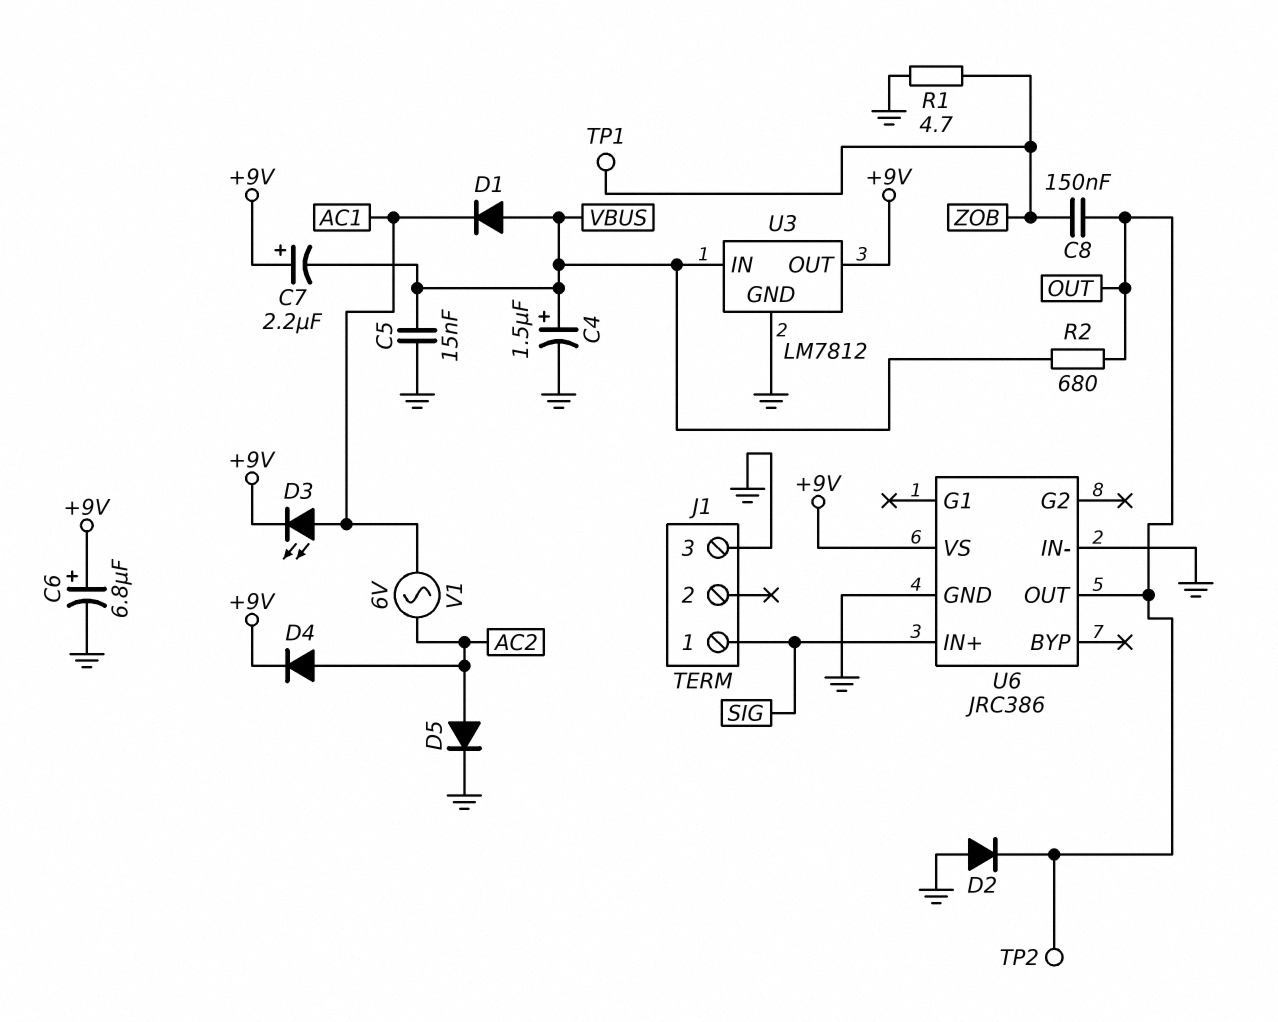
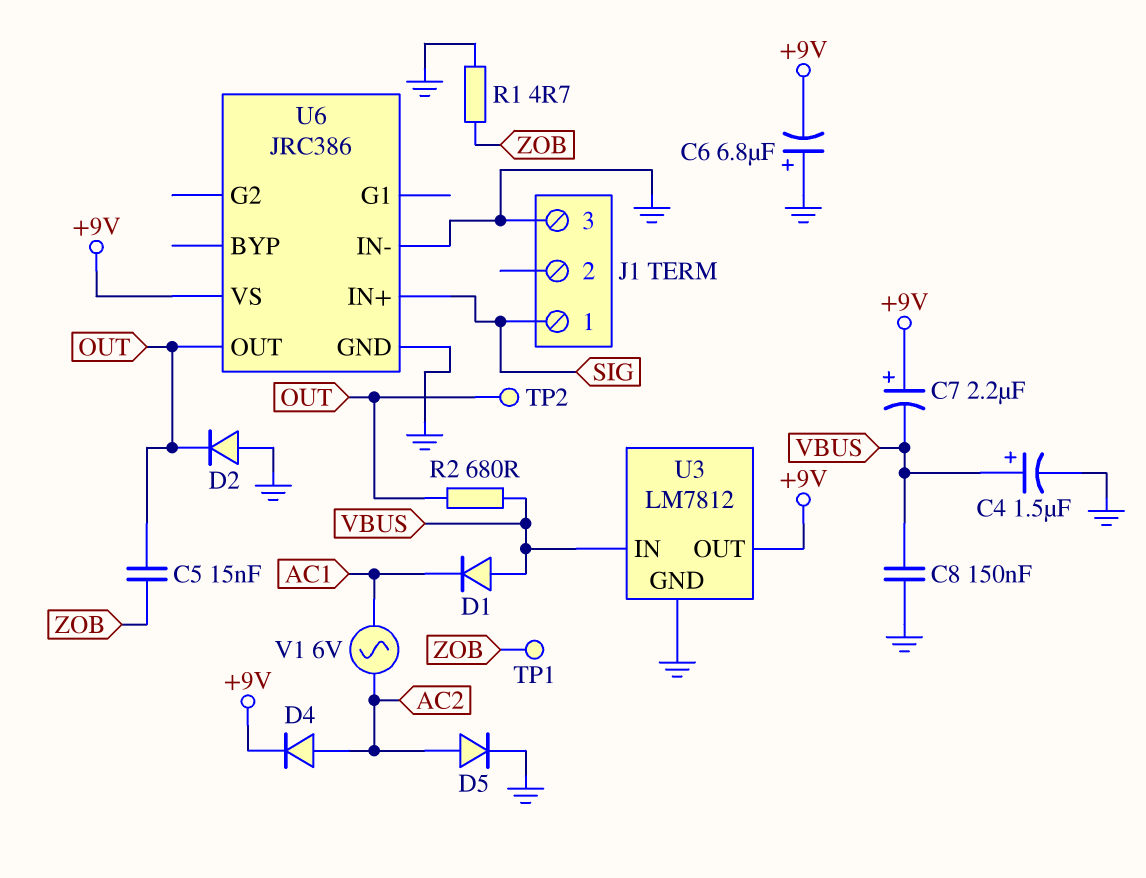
C5: 15nF (GND, VBUS) -> 15nF (OUT, ZOB)
C6: 6.8uF (plus +9V, minus GND) -> 6.8uF (plus GND, minus +9V)
C8: 150nF (OUT, ZOB) -> 150nF (GND, VBUS)
D3: LED (A AC1, K +9V) -> none

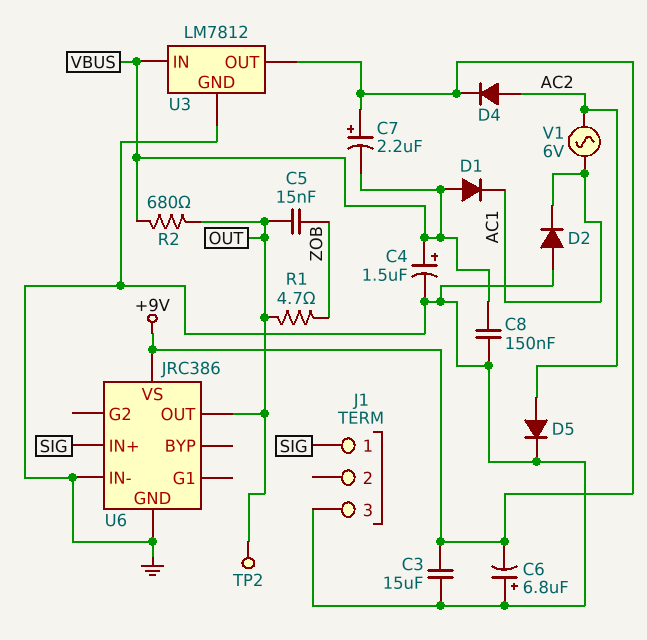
C3: none -> 15uF (+9V, GND)
D2: diode (A GND, K OUT) -> diode (A GND, K AC1)
R1: 4.7 (GND, ZOB) -> 4.7 (OUT, ZOB)
TP1: test point (ZOB) -> none

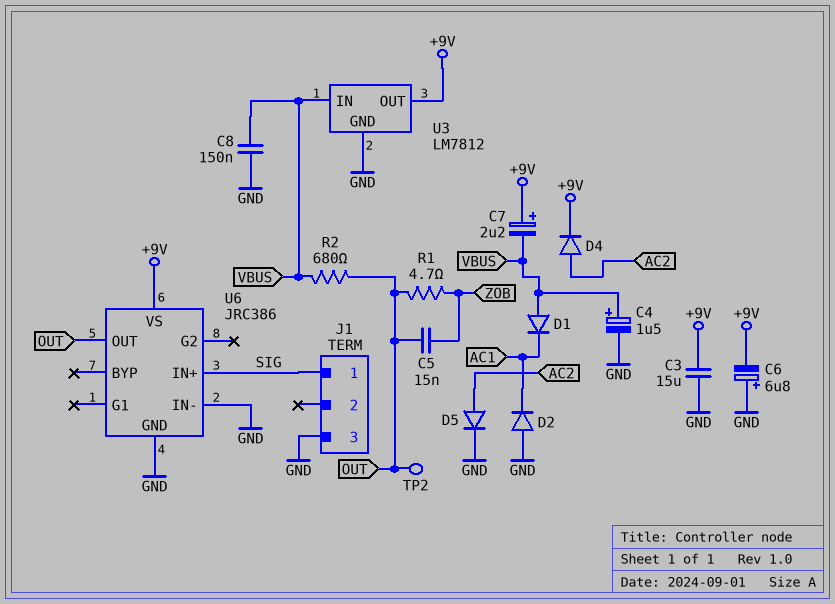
V1: AC 6V (AC1, AC2) -> none

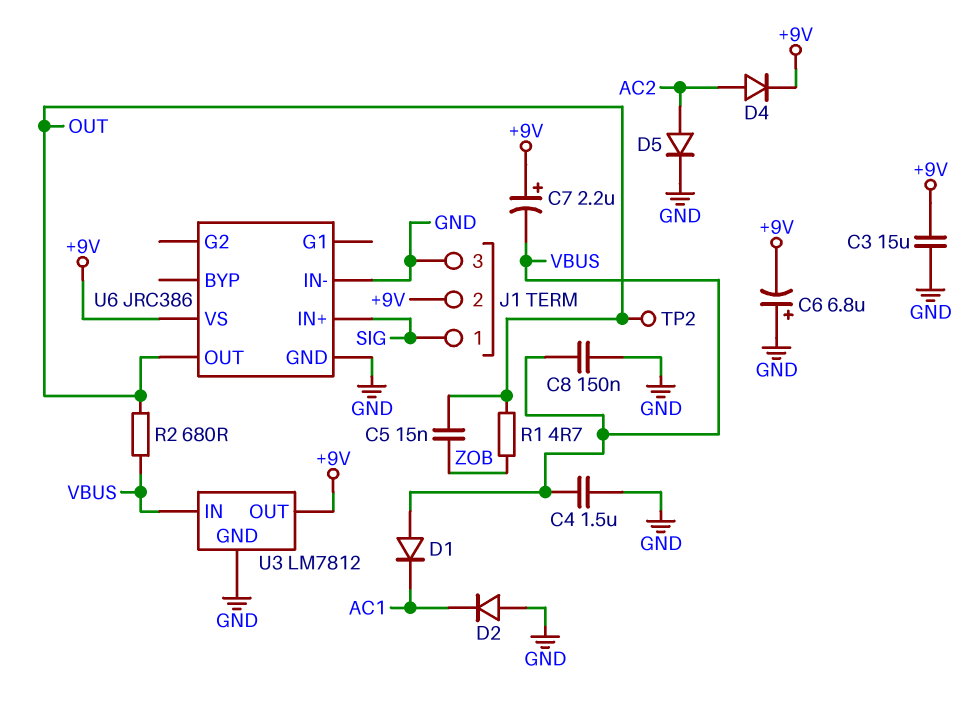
C4: 1.5uF (plus VBUS, minus GND) -> 1.5uF (GND, VBUS)
J1 pin 2: none -> +9V

